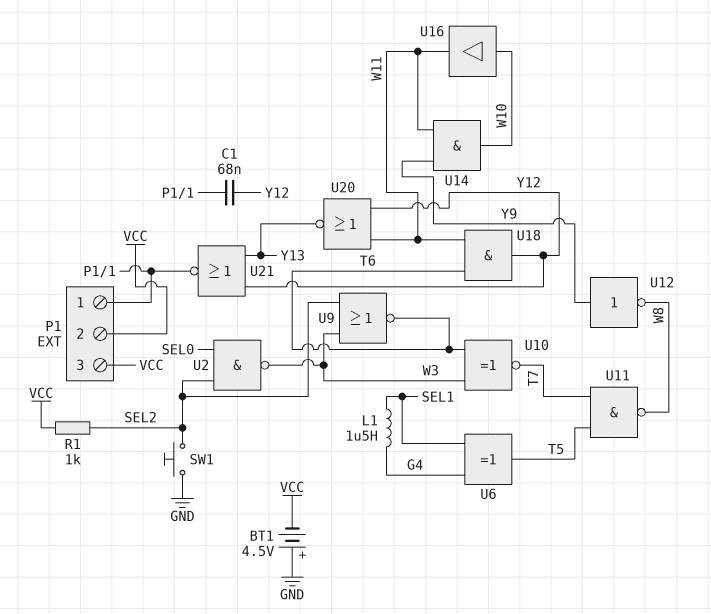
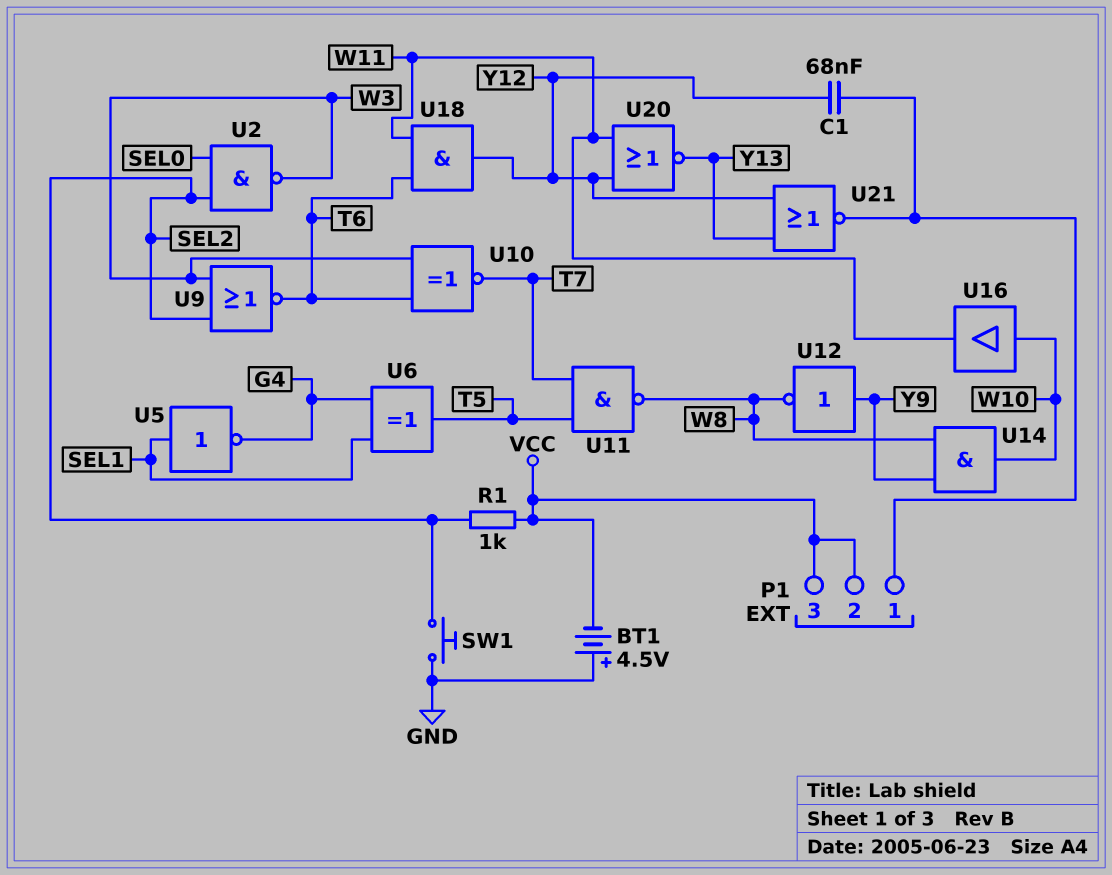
L1: 1.5uH (G4, SEL1) -> none
U5: none -> NOT (in SEL1, out G4)
U14: AND (in W11, in Y9, out W10) -> AND (in W8, in Y9, out W10)

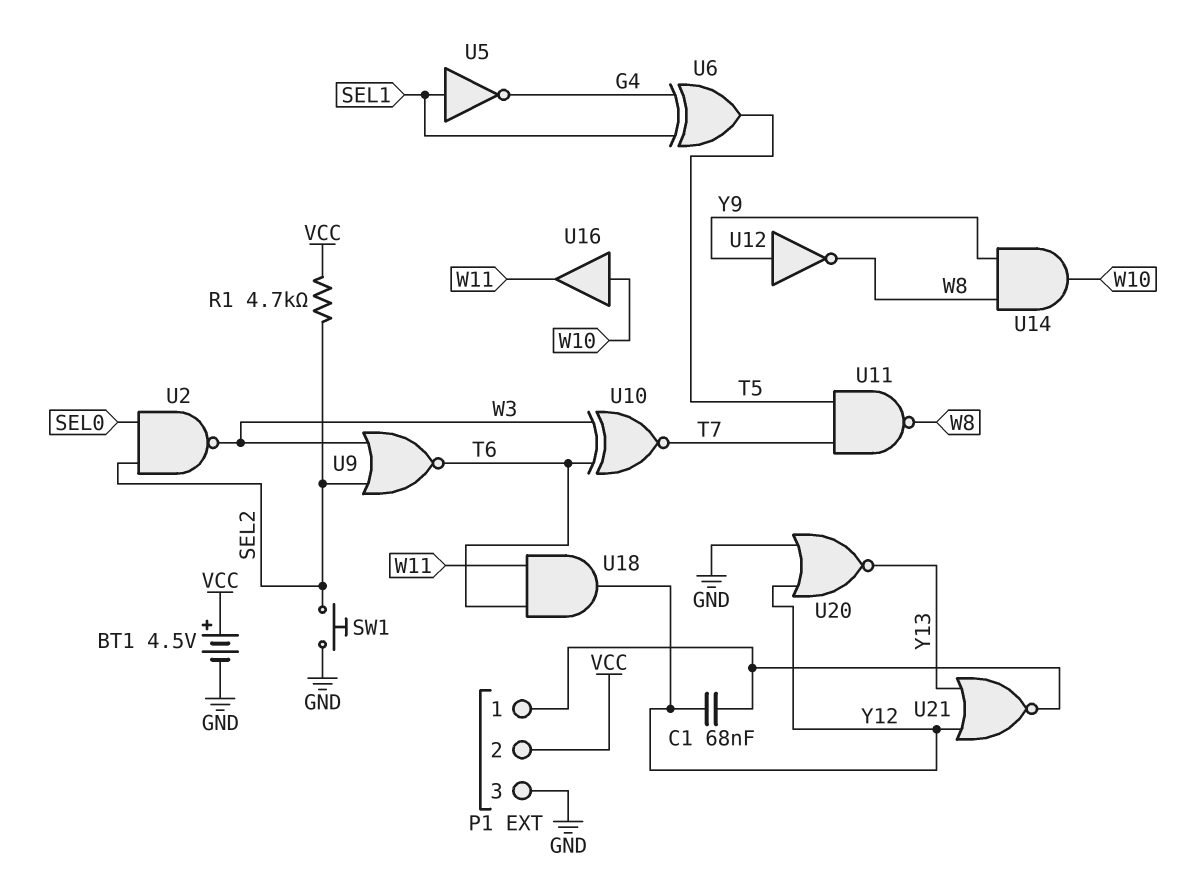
BT1: 4.5V (plus GND, minus VCC) -> 4.5V (plus VCC, minus GND)
P1 pin 3: VCC -> GND
R1: 1k (SEL2, VCC) -> 4.7k (SEL2, VCC)
U20: NOR (in W11, in Y12, out Y13) -> NOR (in GND, in Y12, out Y13)

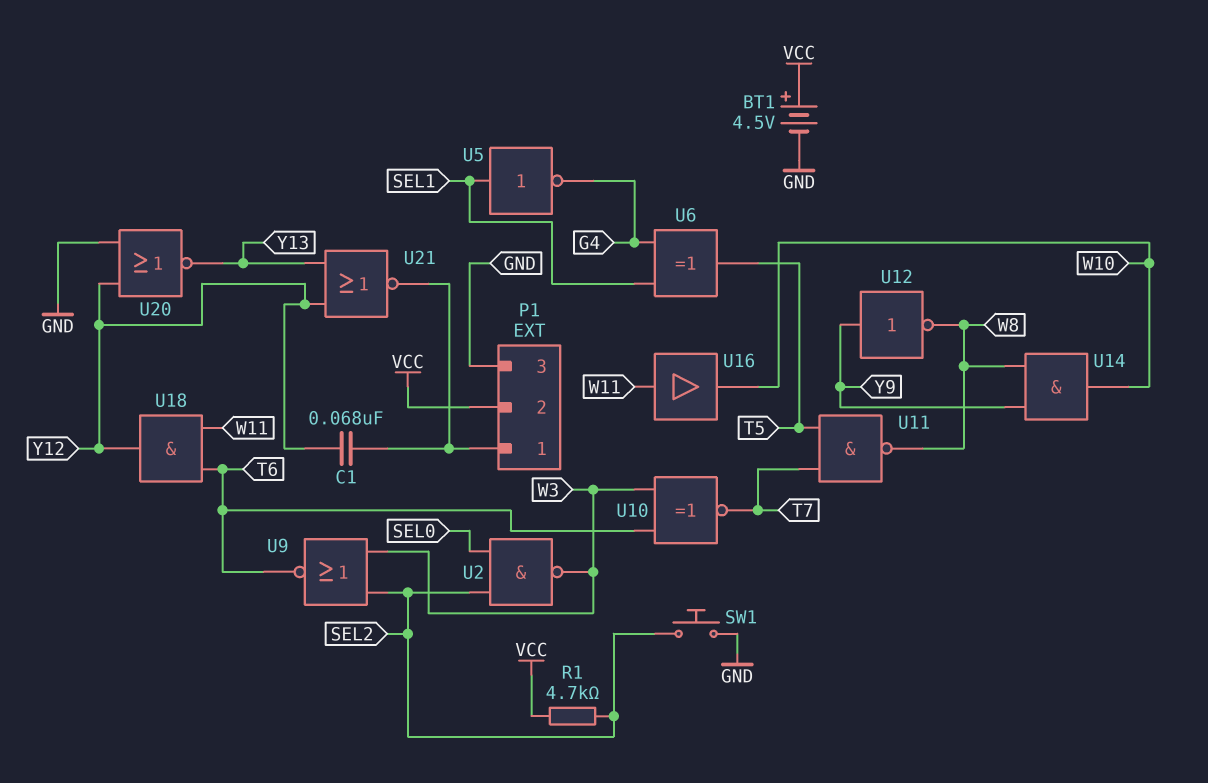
U16: buffer (in W10, out W11) -> buffer (in W11, out W10)

